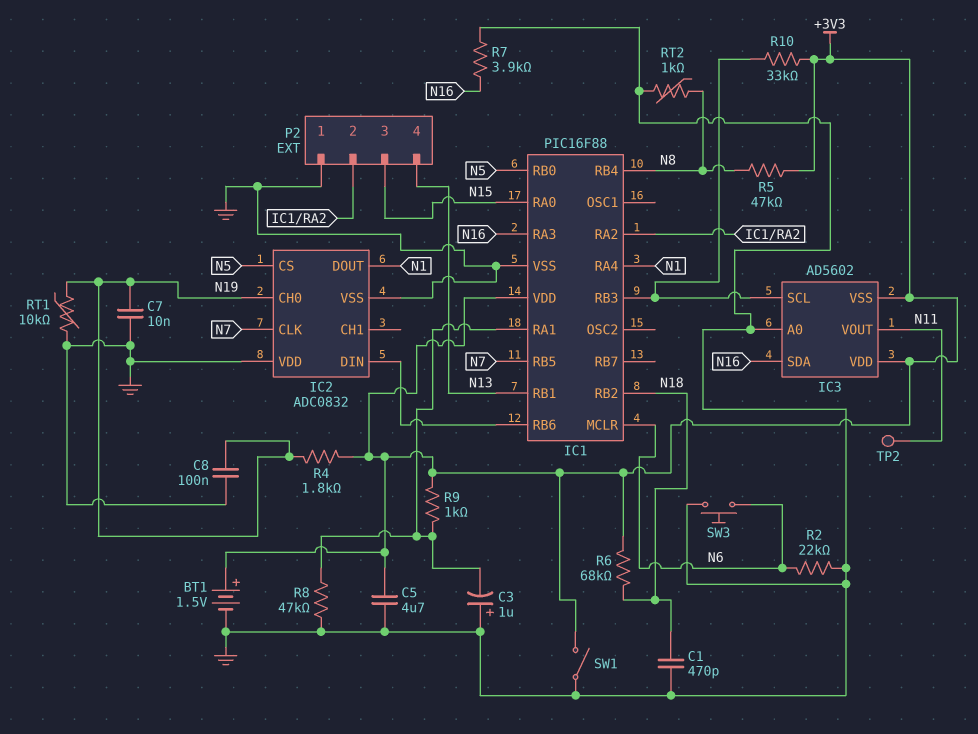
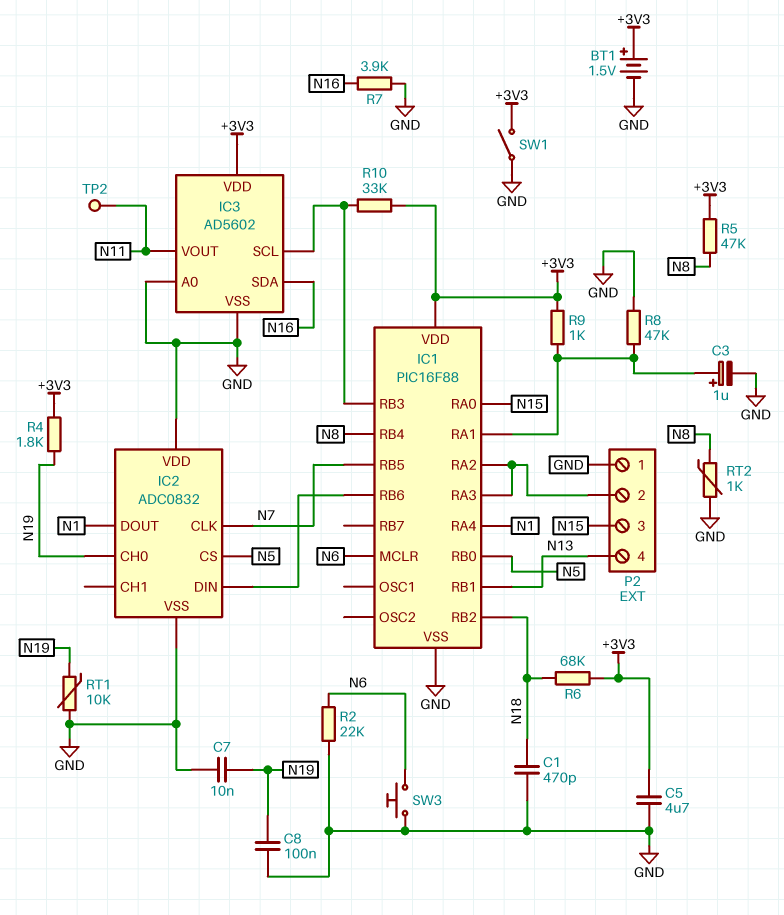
C3: 1uF (plus GND, minus IC1/RA1) -> 1uF (plus IC1/RA1, minus GND)
IC1 pin RA3: N16 -> IC1/RA2
IC3 pin VSS: +3V3 -> GND

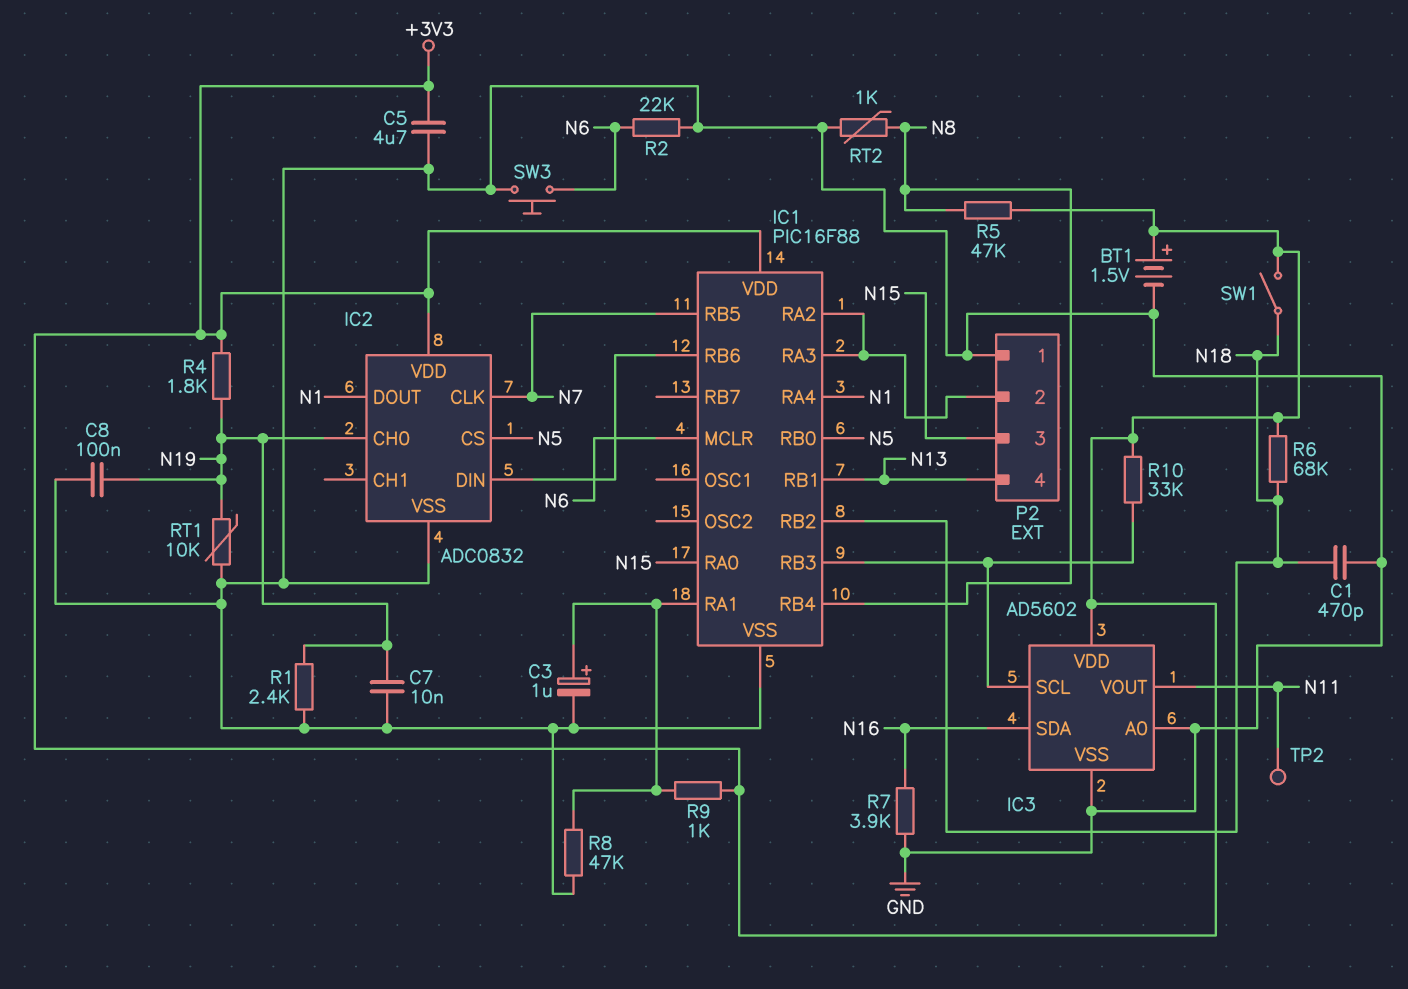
IC2 pin VDD: GND -> +3V3
R1: none -> 2.4k (GND, N19)
SW1: switch (+3V3, GND) -> switch (+3V3, N18)

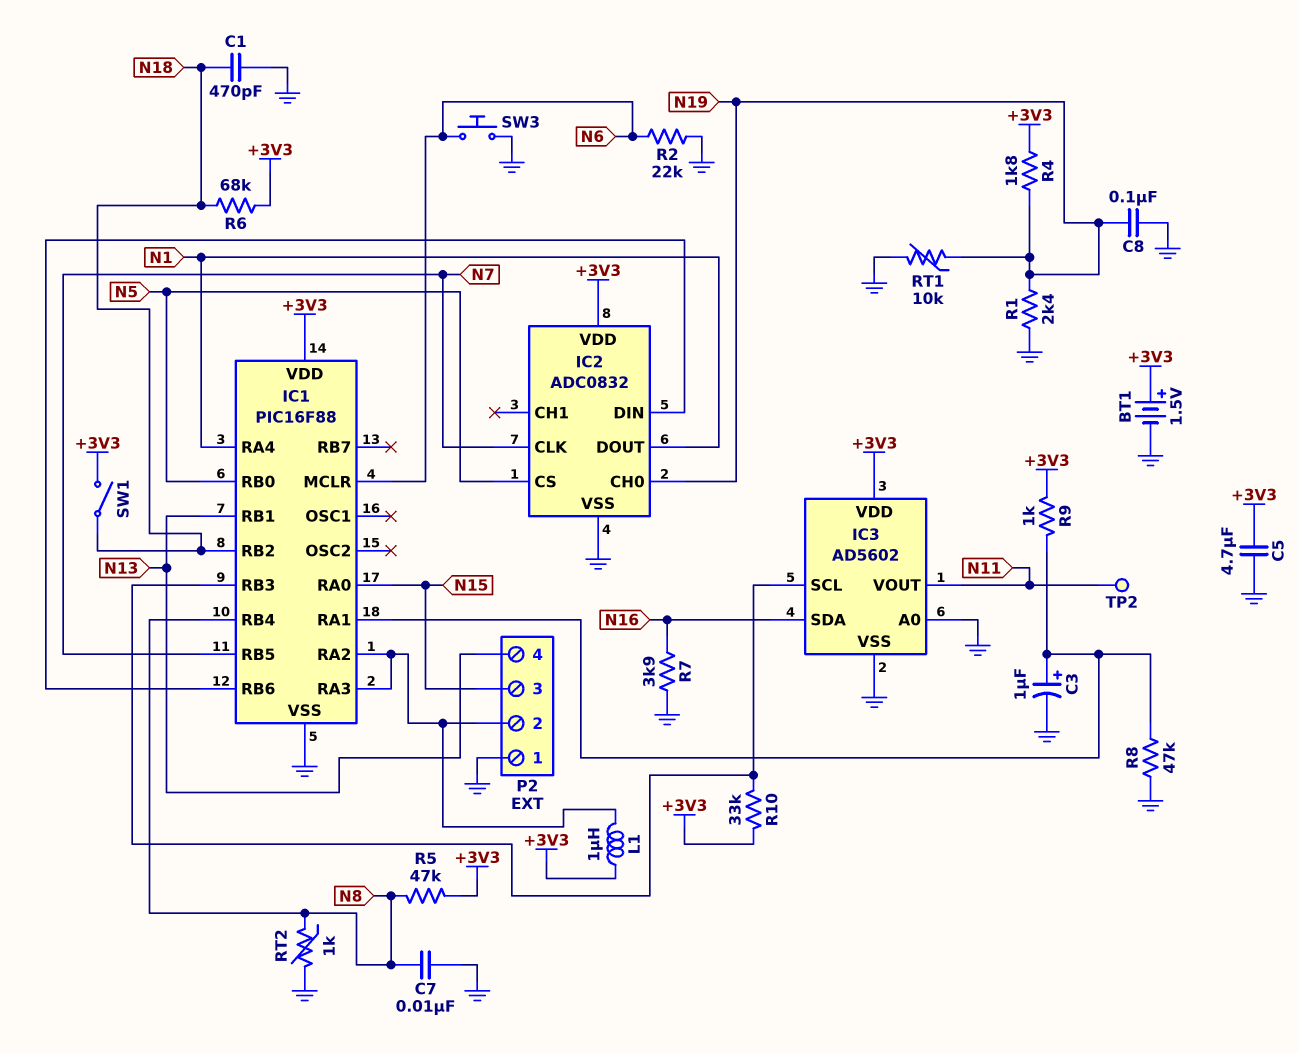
C7: 10nF (GND, N19) -> 10nF (GND, N8)
L1: none -> 1uH (+3V3, IC1/RA2)

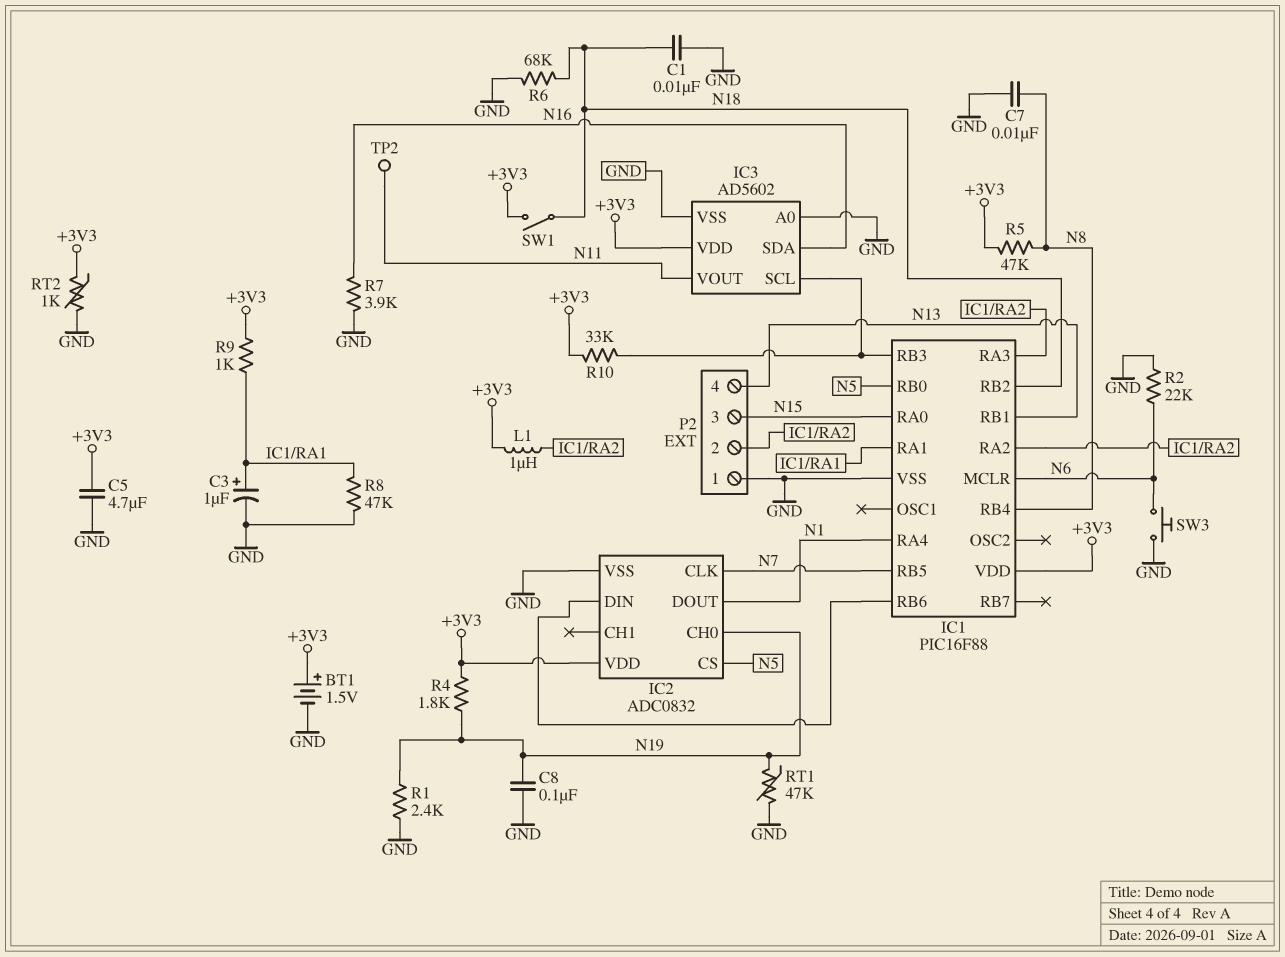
C1: 470pF (GND, N18) -> 10nF (GND, N18)
R6: 68k (+3V3, N18) -> 68k (GND, N18)
RT1: 10k (GND, N19) -> 47k (GND, N19)
RT2: 1k (GND, N8) -> 1k (+3V3, GND)

